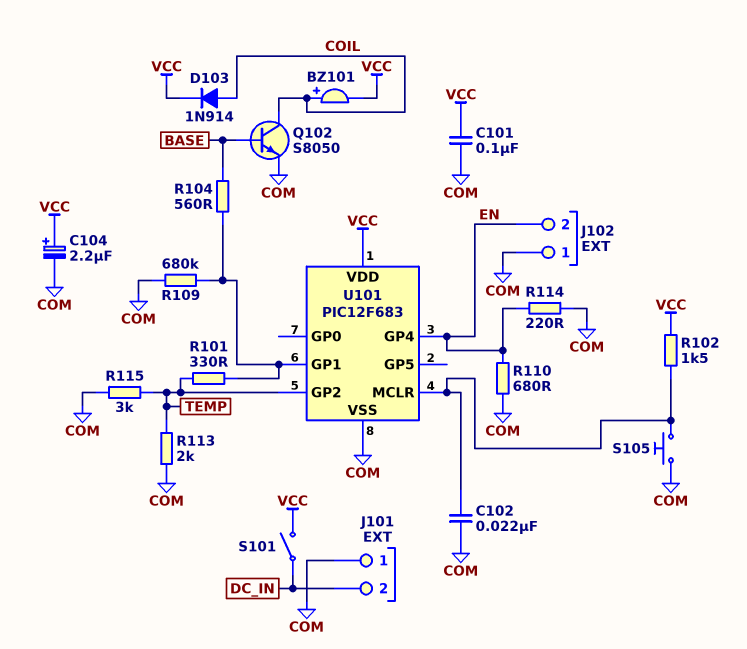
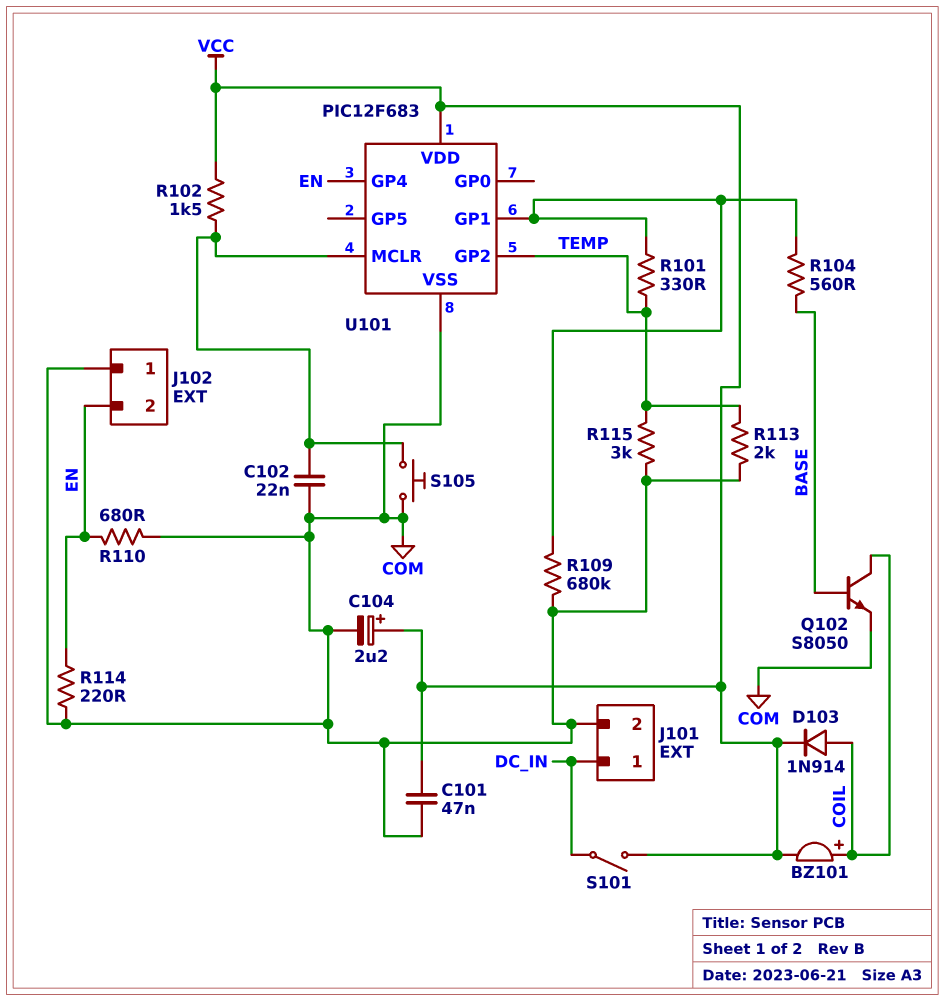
C101: 100nF (COM, VCC) -> 47nF (COM, VCC)
J101 pin 1: COM -> DC_IN
J101 pin 2: DC_IN -> COM

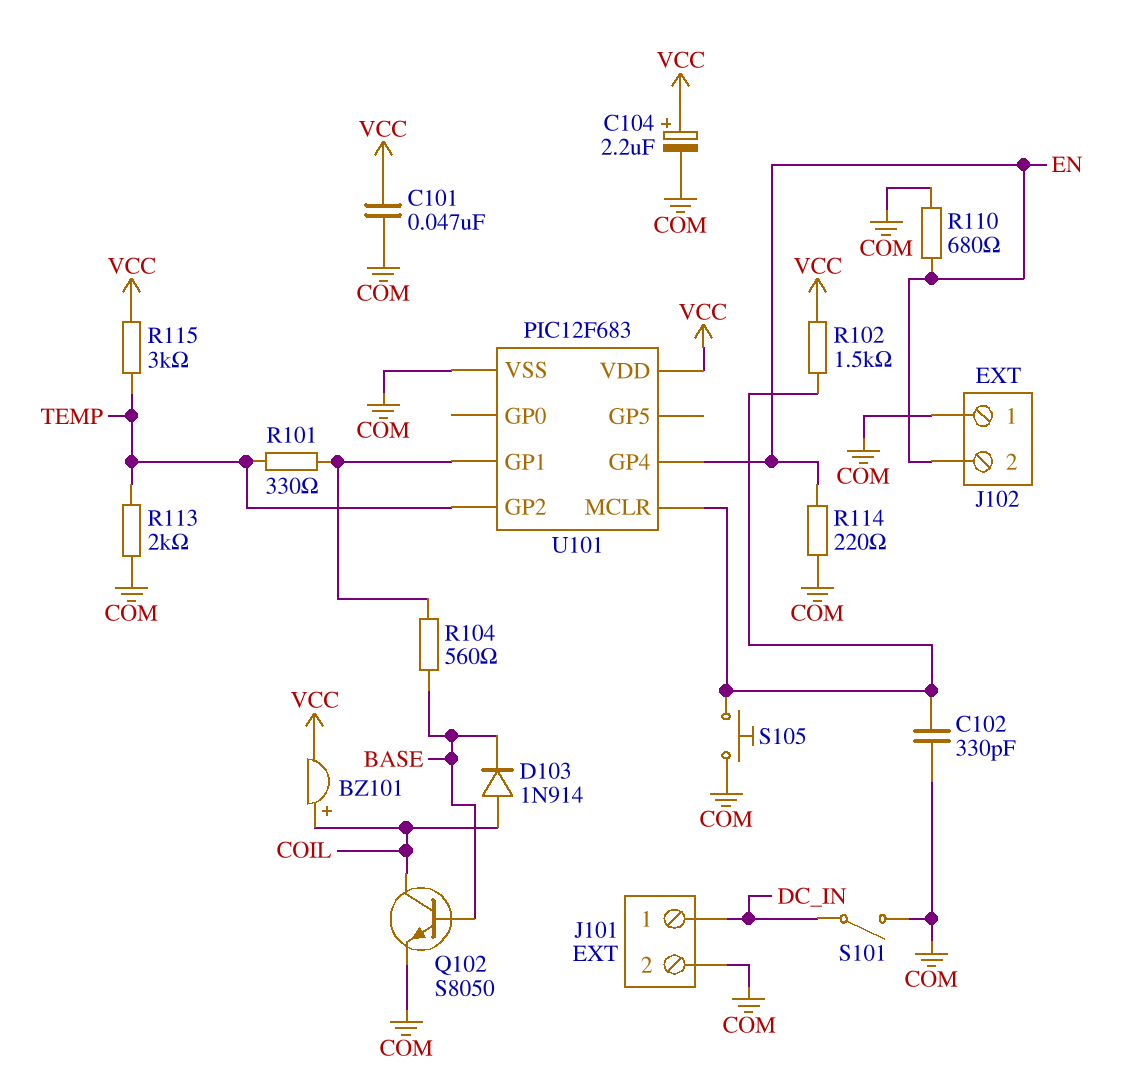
C102: 22nF (COM, U101/MCLR) -> 330pF (COM, U101/MCLR)
D103: diode 1N914 (A COIL, K VCC) -> diode 1N914 (A COIL, K BASE)
R109: 680k (COM, U101/GP1) -> none
R115: 3k (COM, TEMP) -> 3k (TEMP, VCC)
S101: switch (DC_IN, VCC) -> switch (COM, DC_IN)

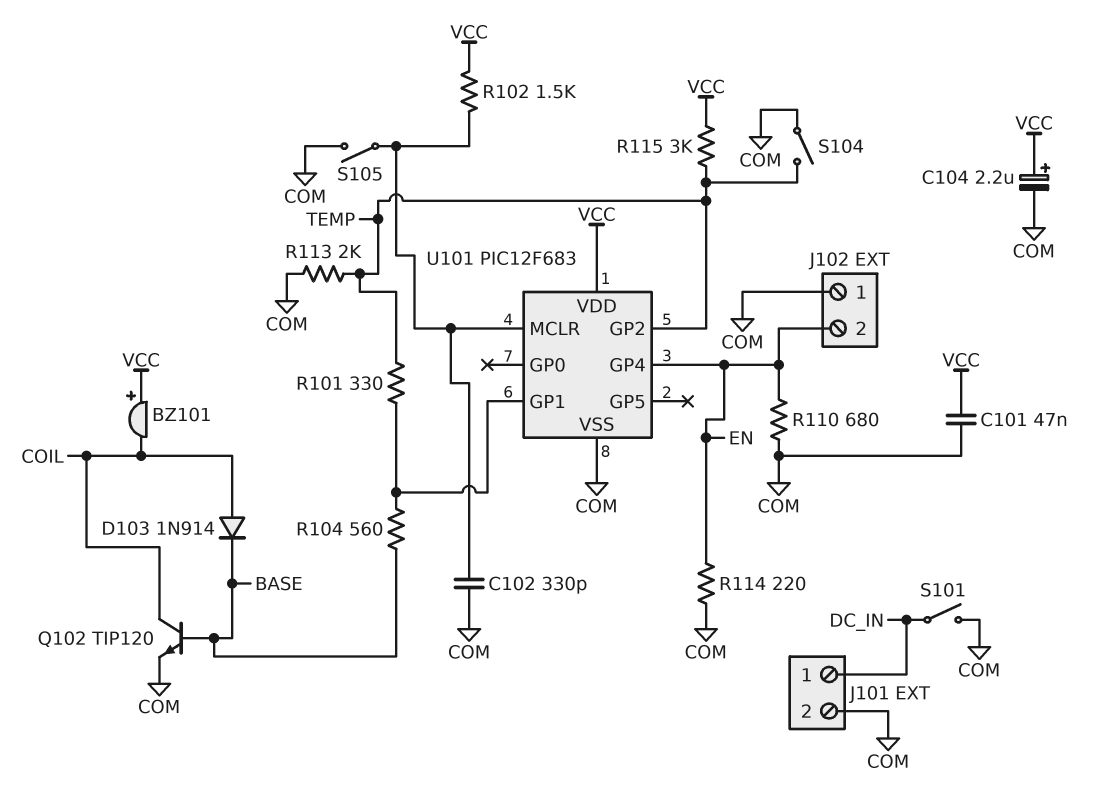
BZ101: buzzer (plus COIL, minus VCC) -> buzzer (plus VCC, minus COIL)
Q102: NPN S8050 (B BASE, C COIL, E COM) -> NPN TIP120 (B BASE, C COIL, E COM)
S104: none -> switch (COM, TEMP)
S105: button (COM, U101/MCLR) -> switch (COM, U101/MCLR)

